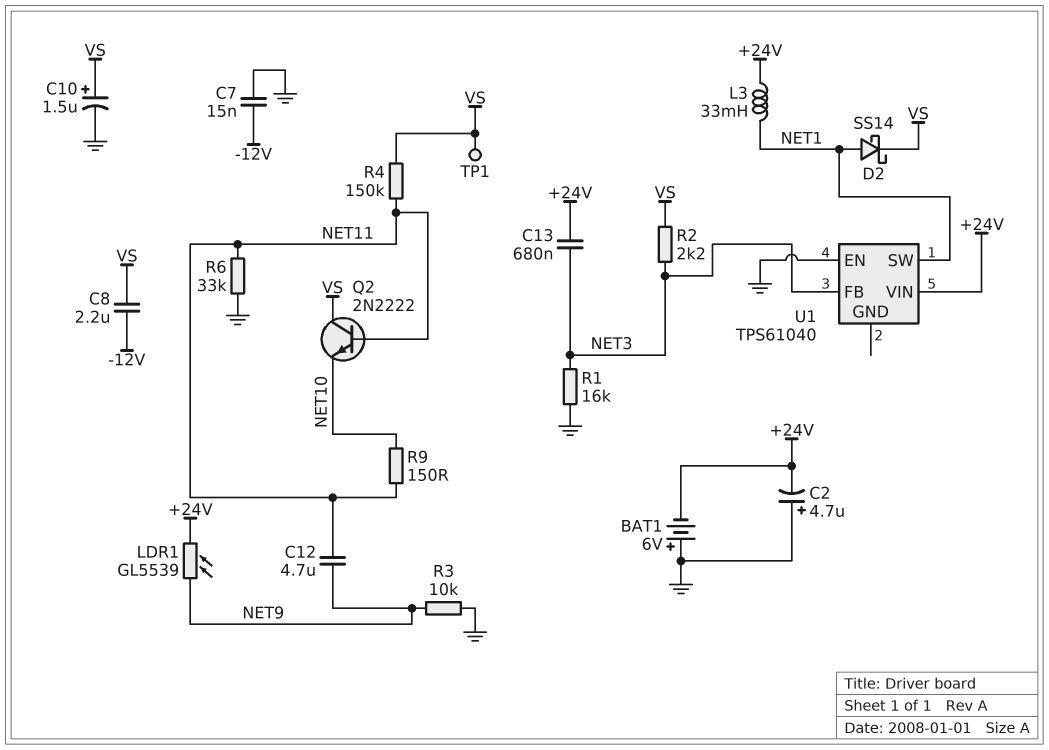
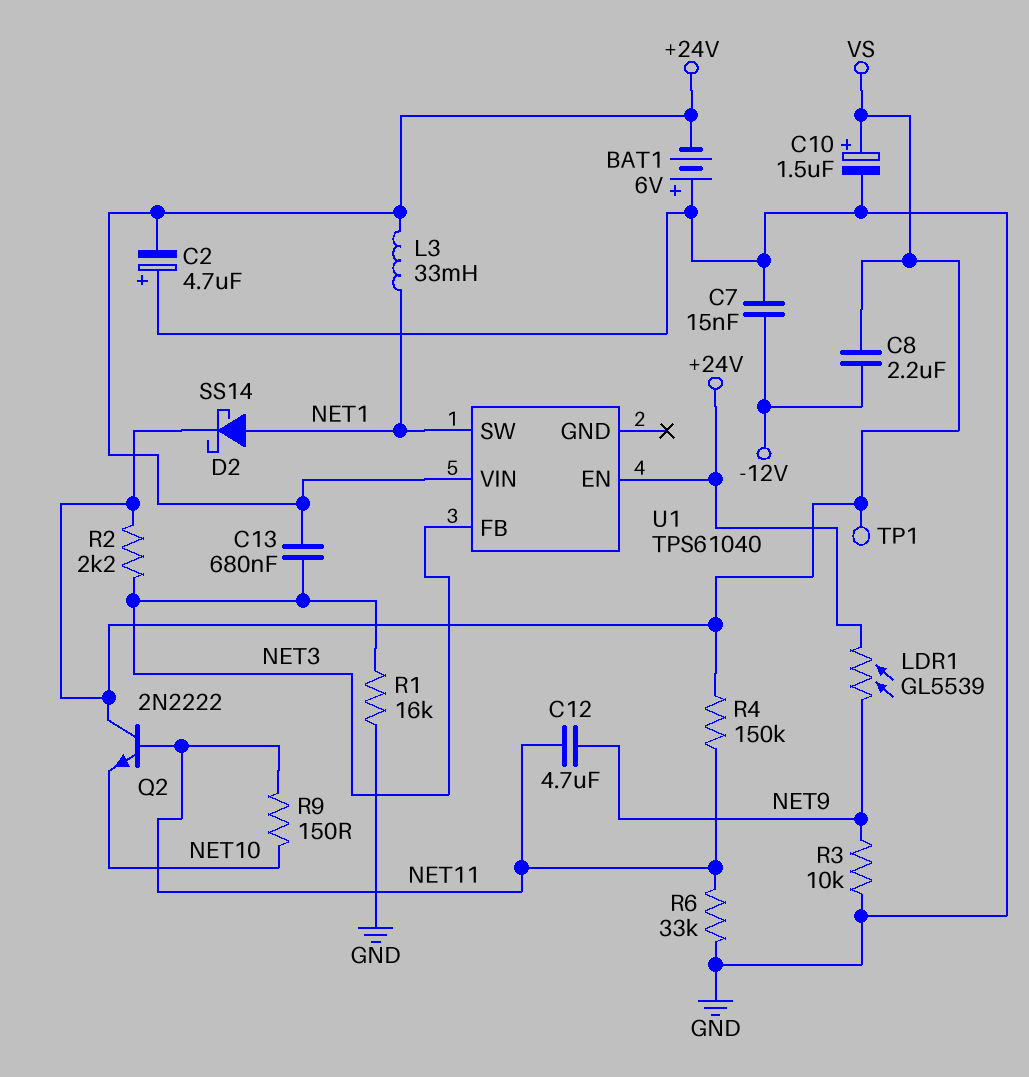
U1 pin EN: GND -> +24V

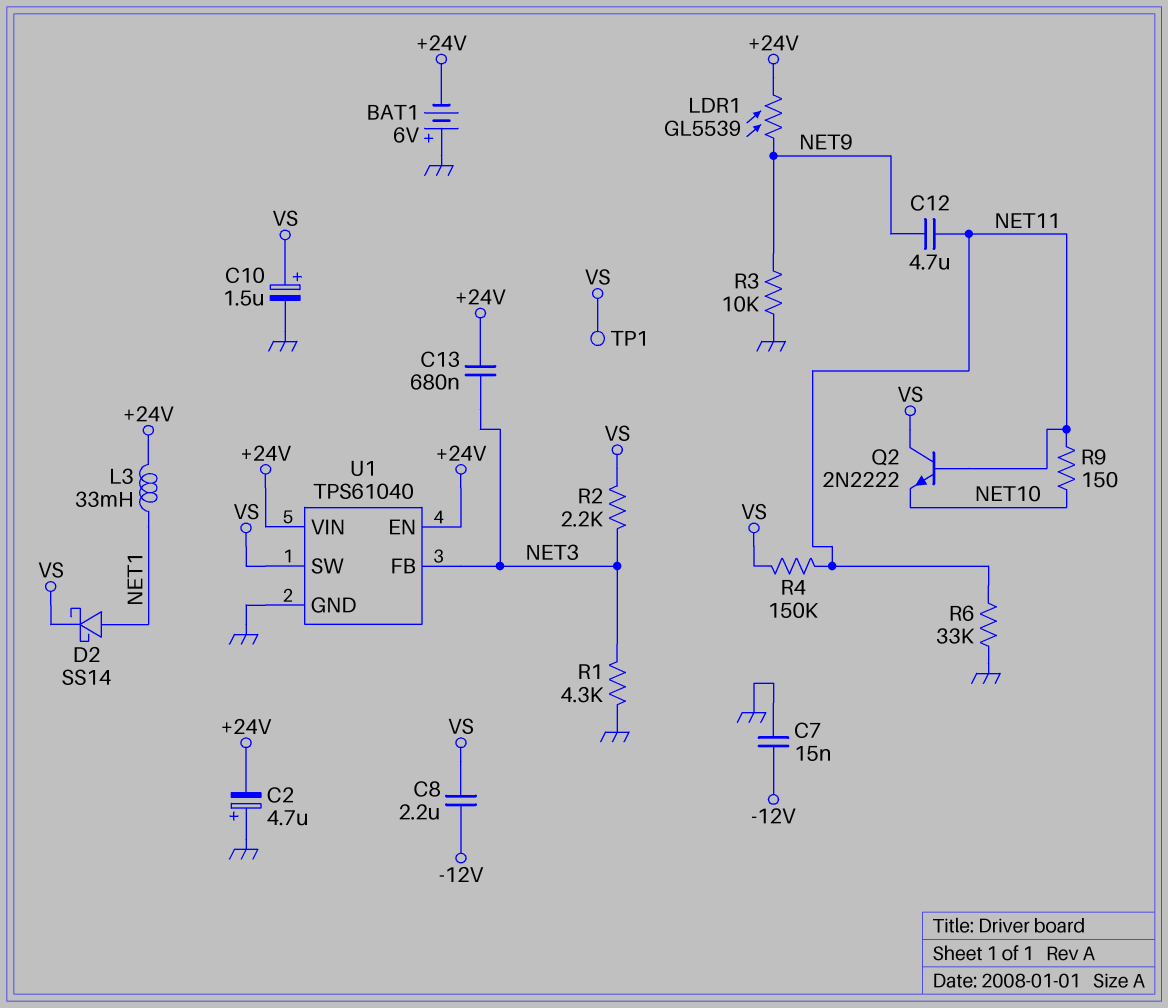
R1: 16k (GND, NET3) -> 4.3k (GND, NET3)
U1 pin GND: none -> GND
U1 pin SW: NET1 -> VS

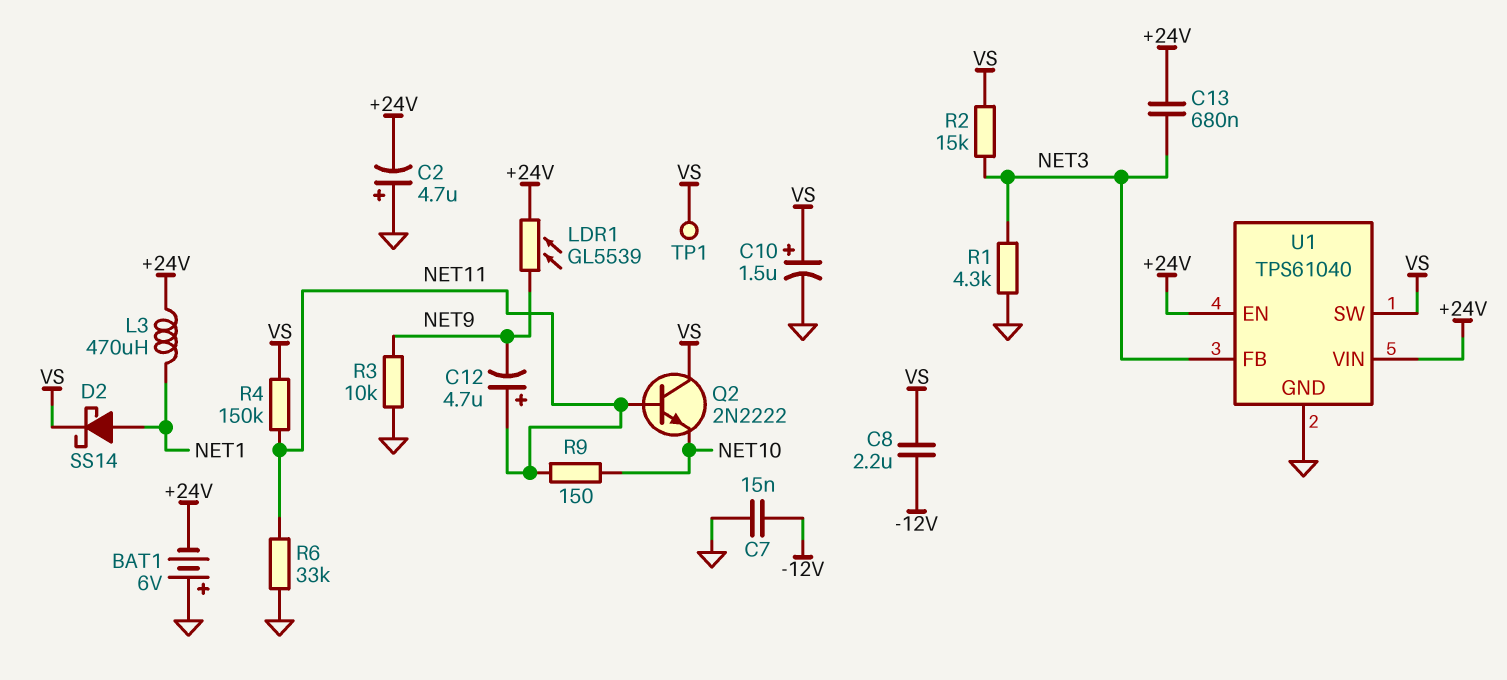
C12: 4.7uF (NET9, NET11) -> 4.7uF (plus NET11, minus NET9)
L3: 33mH (+24V, NET1) -> 470uH (+24V, NET1)
R2: 2.2k (NET3, VS) -> 15k (NET3, VS)

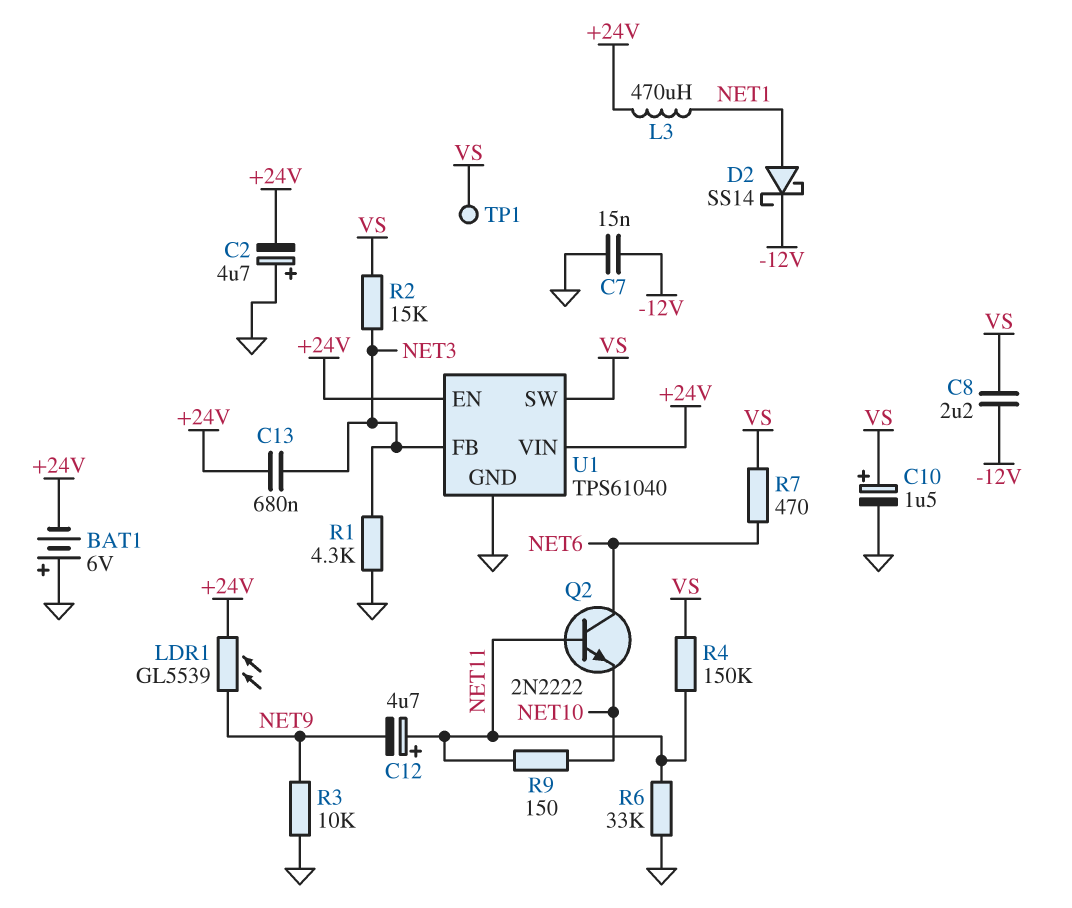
D2: schottky SS14 (A NET1, K VS) -> schottky SS14 (A NET1, K -12V)
Q2: NPN 2N2222 (B NET11, C VS, E NET10) -> NPN 2N2222 (B NET11, C NET6, E NET10)
R7: none -> 470 (NET6, VS)

